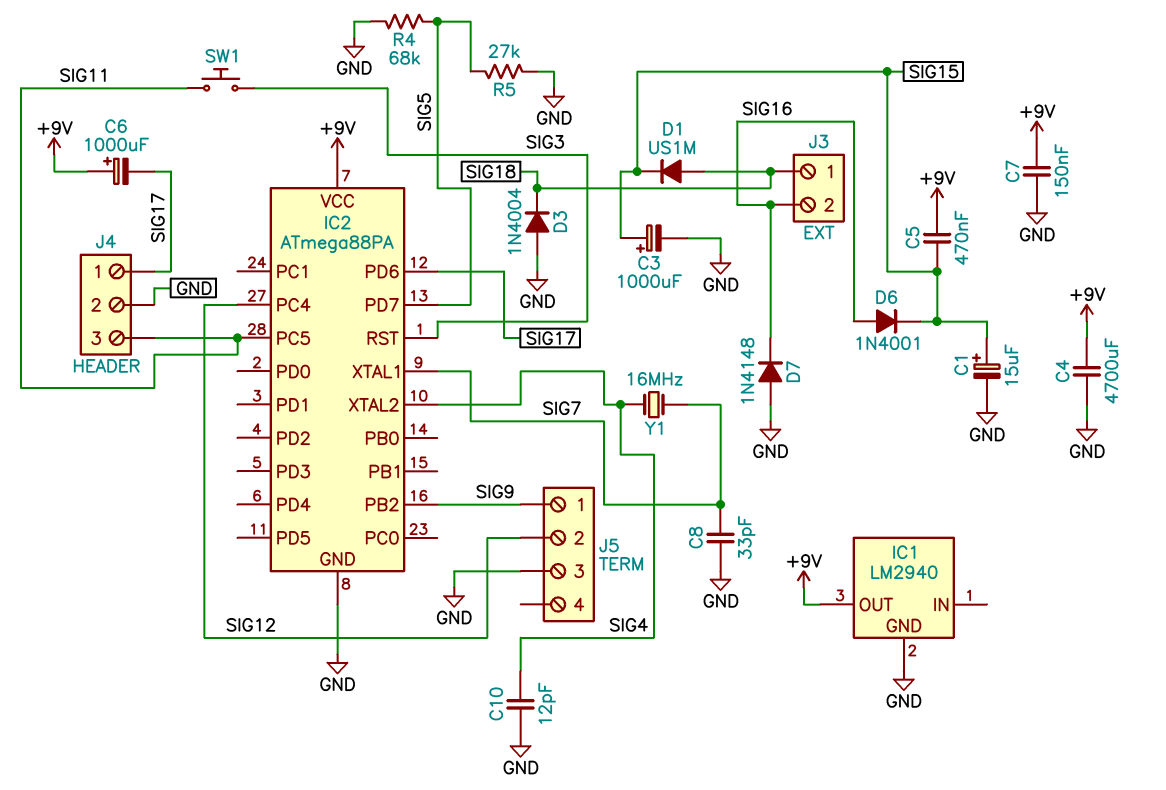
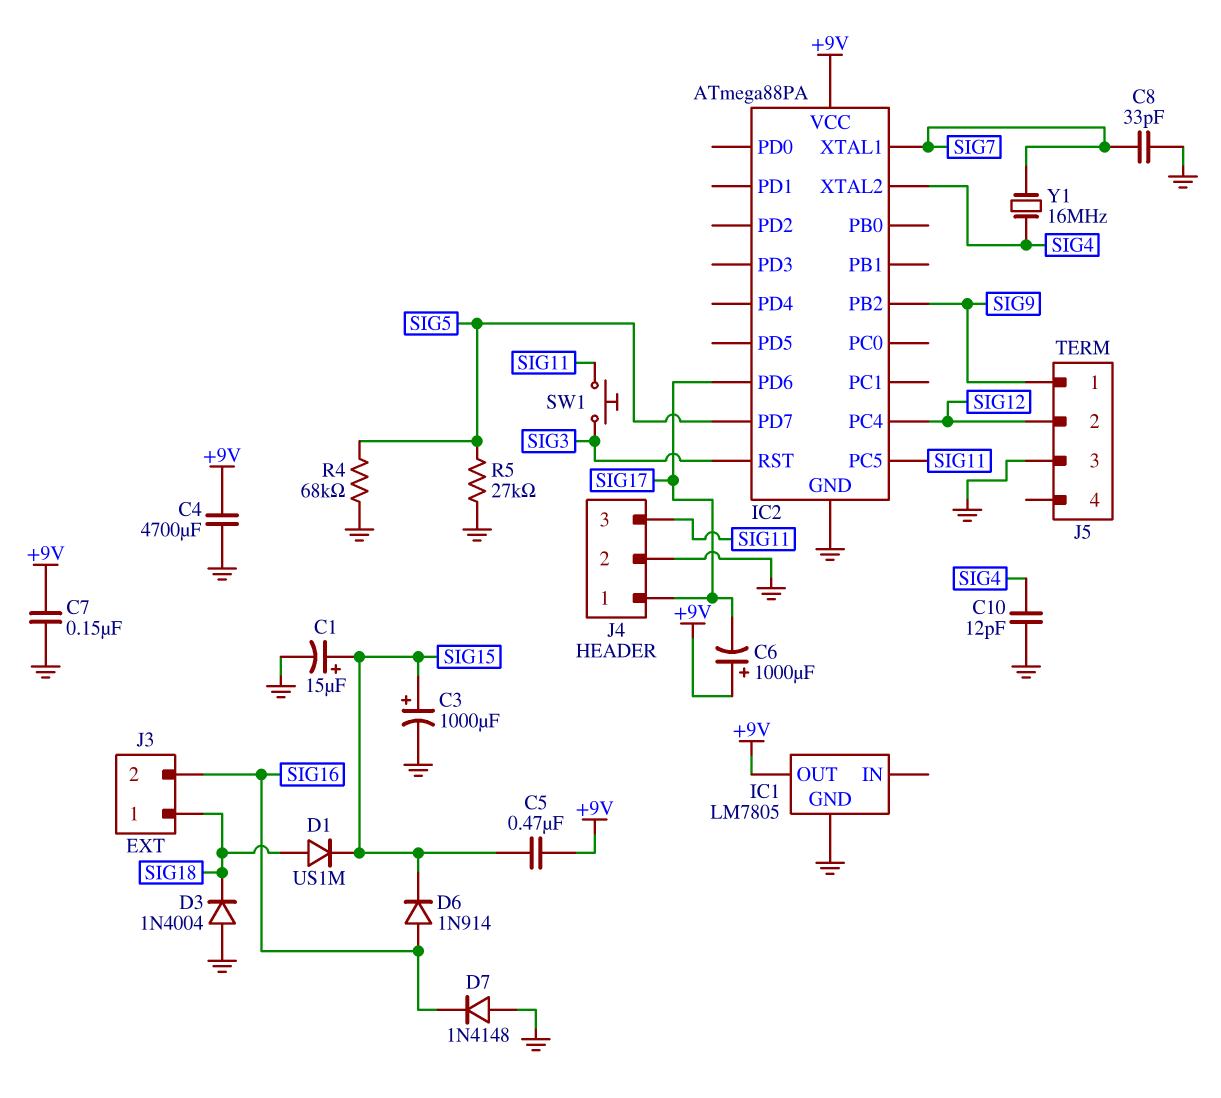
D6: diode 1N4001 (A SIG16, K SIG15) -> diode 1N914 (A SIG16, K SIG15)
IC1: LM2940 -> LM7805

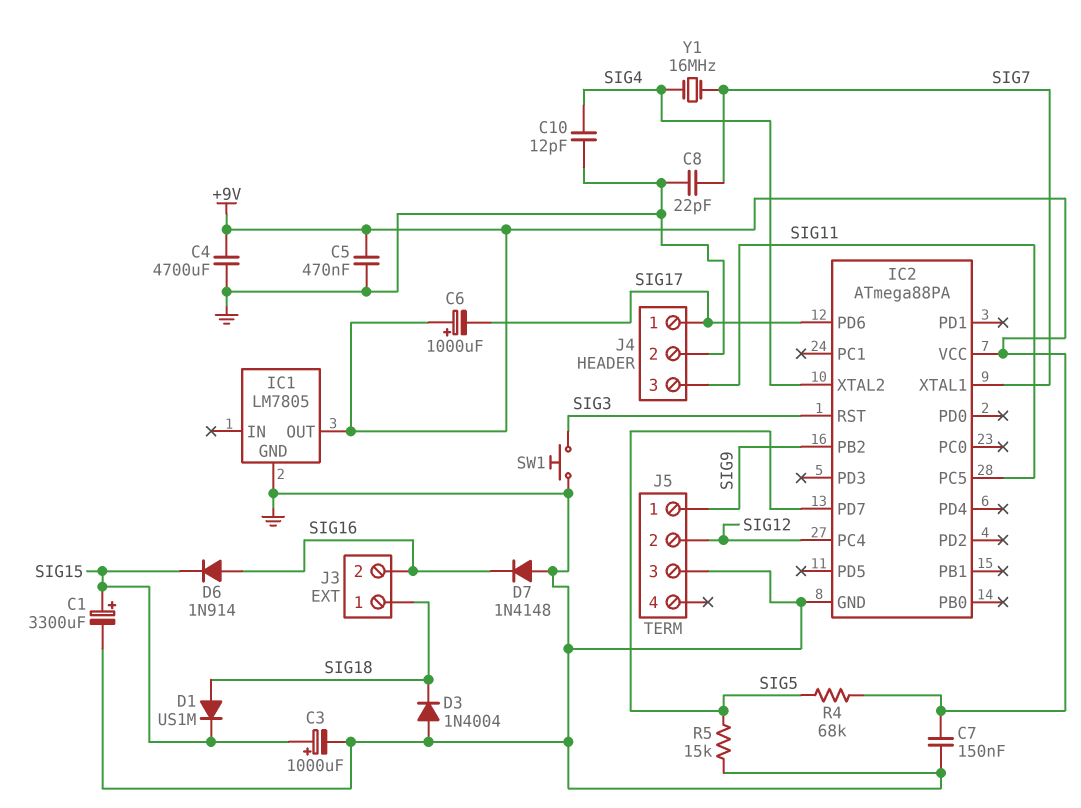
C1: 15uF (plus SIG15, minus GND) -> 3300uF (plus SIG15, minus GND)
C5: 470nF (+9V, SIG15) -> 470nF (+9V, GND)
C8: 33pF (GND, SIG7) -> 22pF (GND, SIG7)
R4: 68k (GND, SIG5) -> 68k (+9V, SIG5)
R5: 27k (GND, SIG5) -> 15k (GND, SIG5)
SW1: button (SIG3, SIG11) -> button (GND, SIG3)

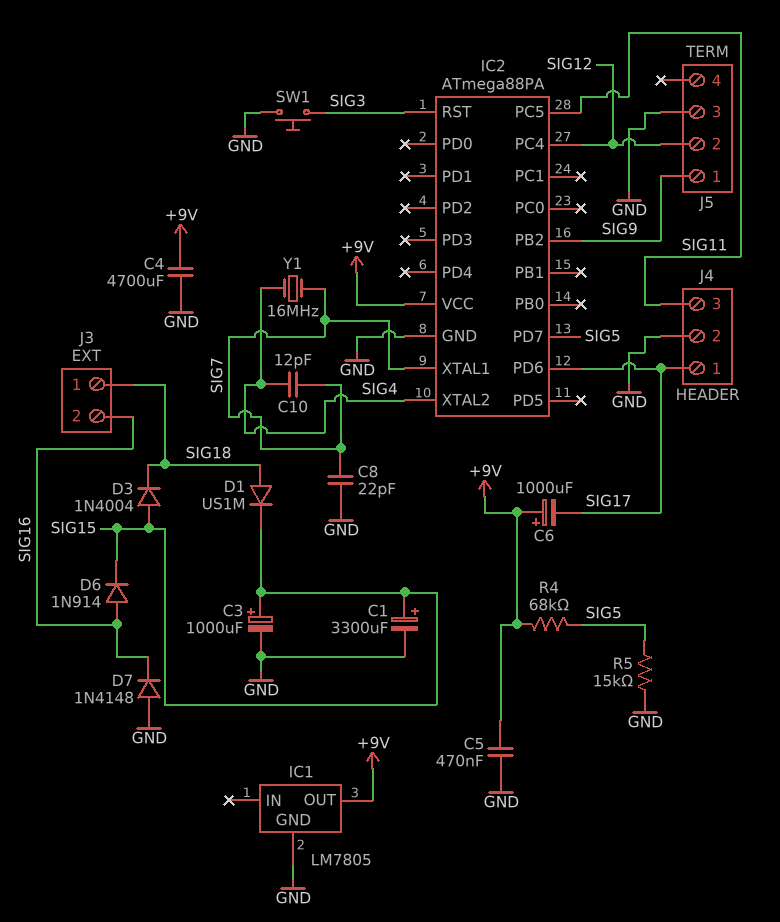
C7: 150nF (+9V, GND) -> none
C10: 12pF (GND, SIG4) -> 12pF (SIG4, SIG7)
D3: diode 1N4004 (A GND, K SIG18) -> diode 1N4004 (A SIG15, K SIG18)

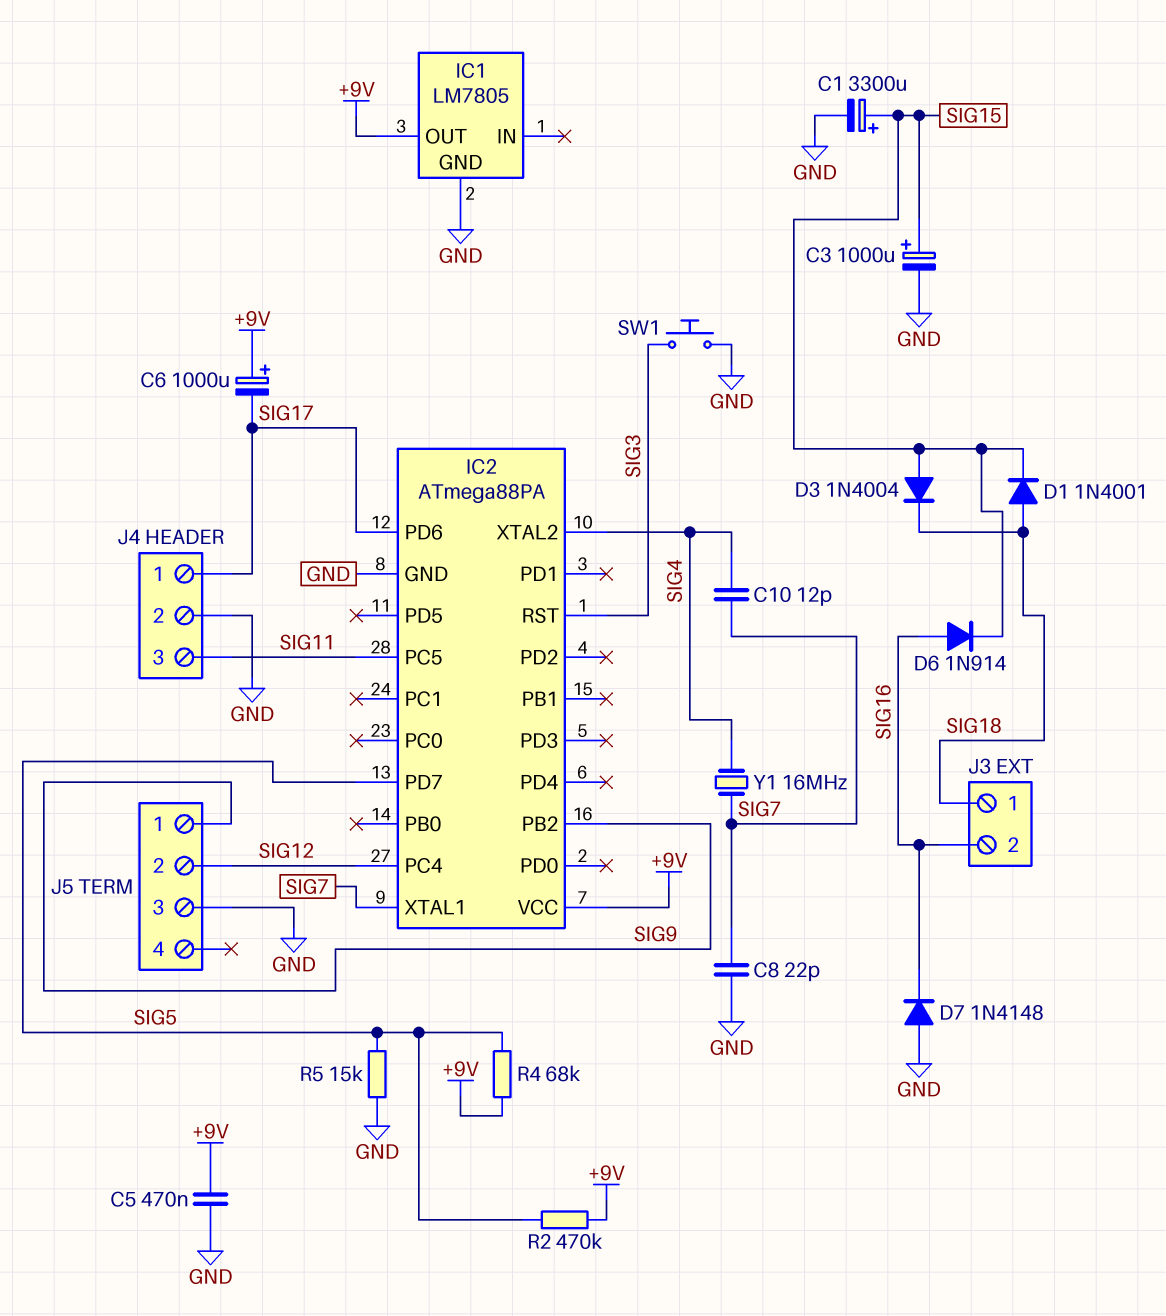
C4: 4700uF (+9V, GND) -> none
D1: diode US1M (A SIG18, K SIG15) -> diode 1N4001 (A SIG18, K SIG15)
R2: none -> 470k (+9V, SIG5)

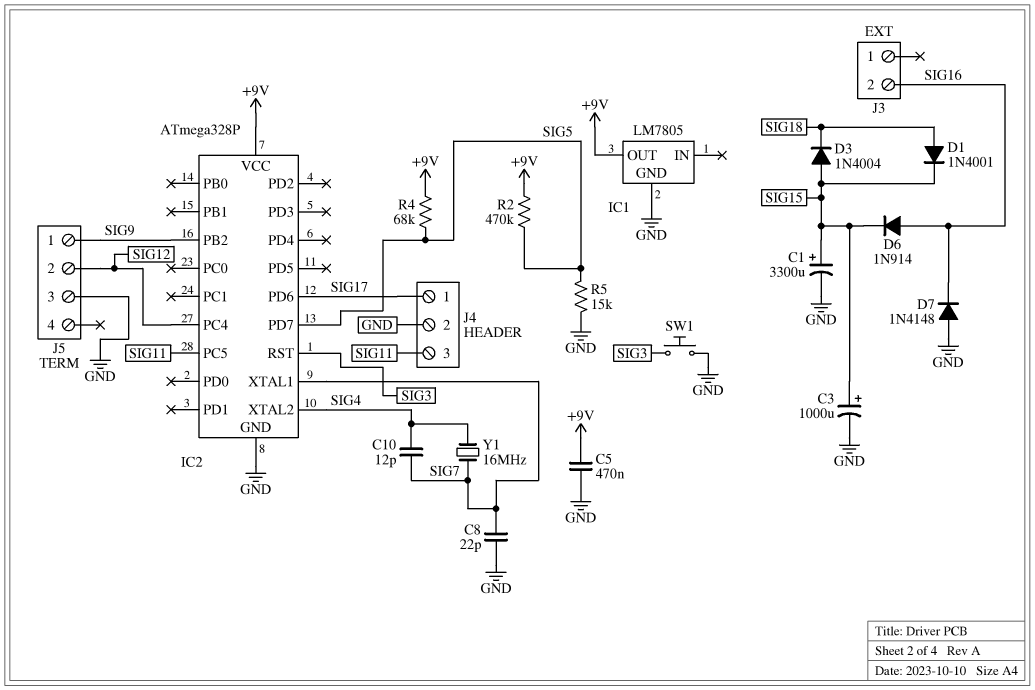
C6: 1000uF (plus +9V, minus SIG17) -> none
IC2: ATmega88PA -> ATmega328P
J3 pin 1: SIG18 -> none

